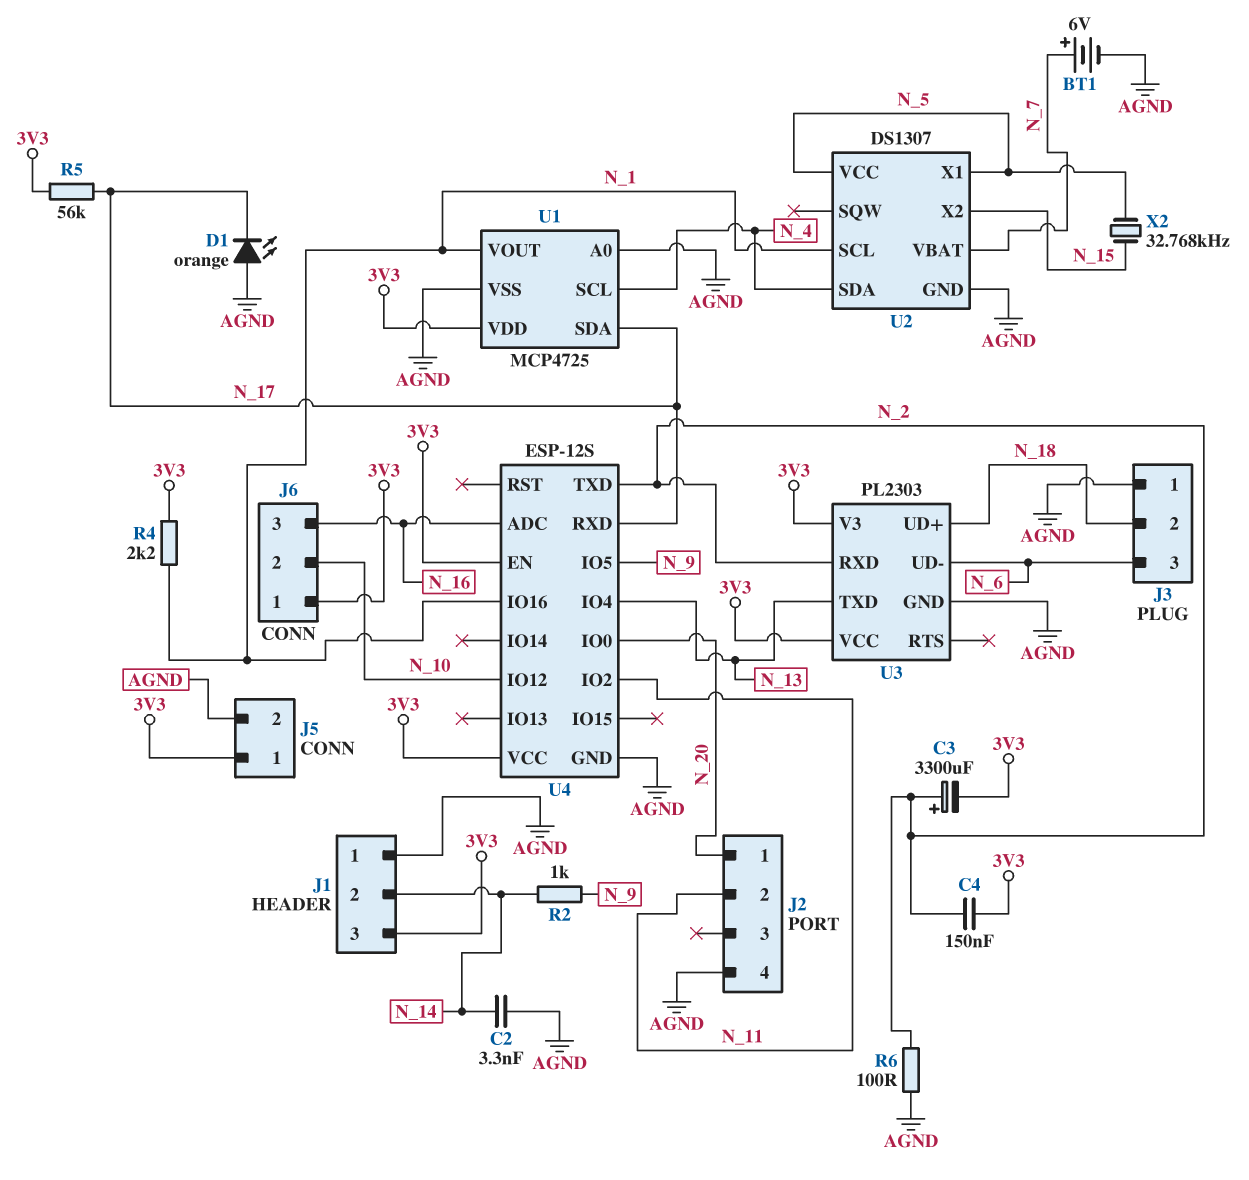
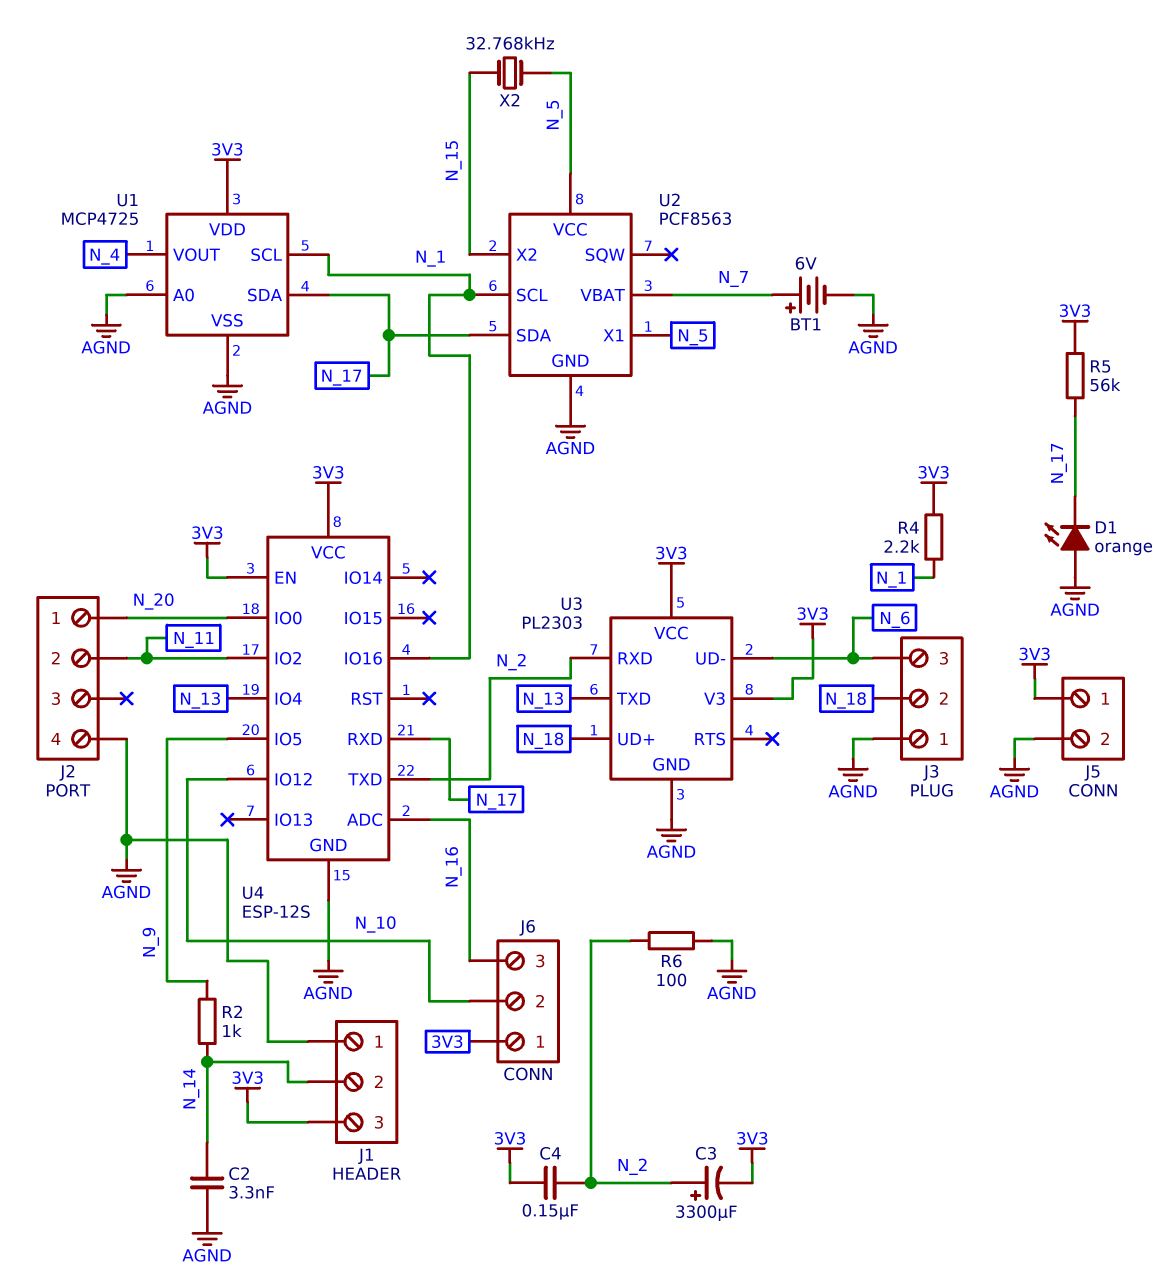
U1 pin SCL: N_4 -> N_1
U1 pin VOUT: N_1 -> N_4
U2: DS1307 -> PCF8563
U2 pin SDA: N_4 -> N_17

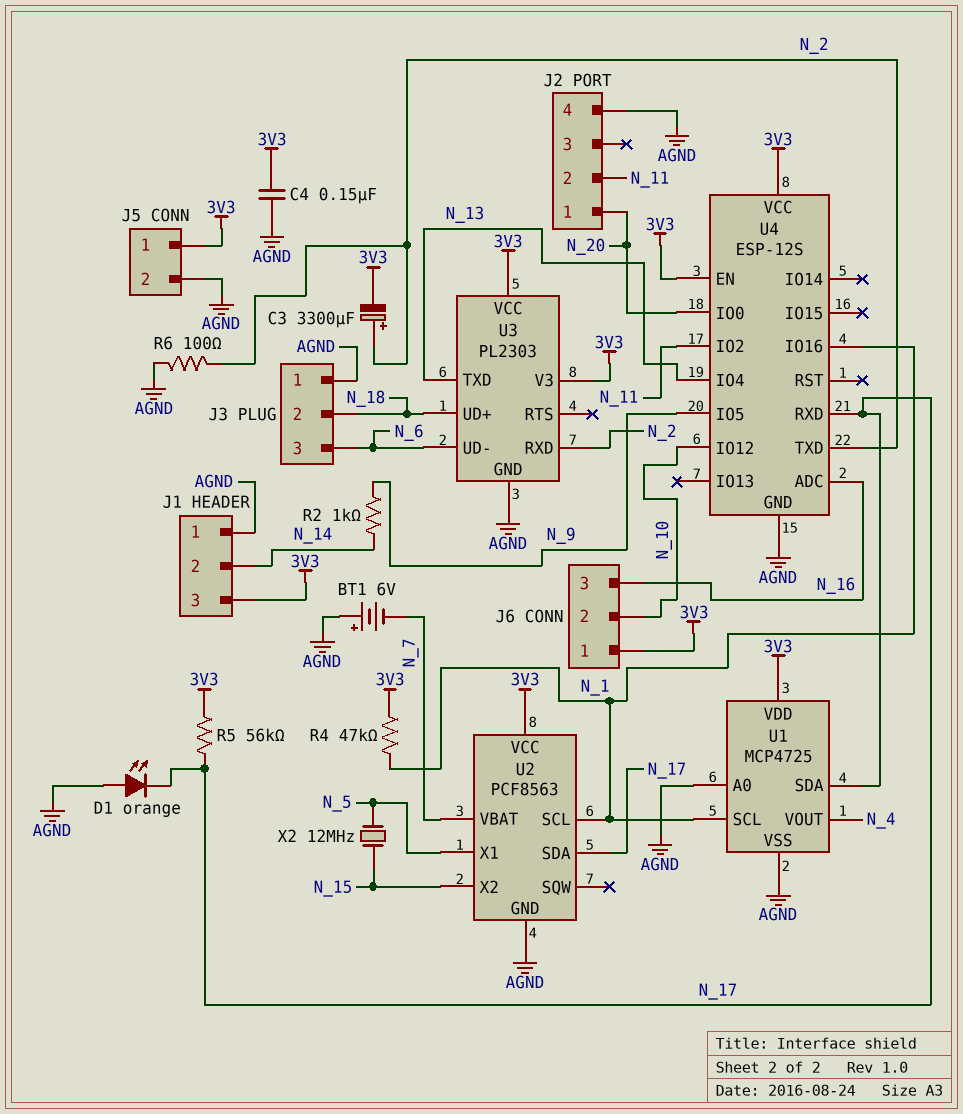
BT1: 6V (plus N_7, minus AGND) -> 6V (plus AGND, minus N_7)
C2: 3.3nF (AGND, N_14) -> none
C4: 150nF (3V3, N_2) -> 150nF (3V3, AGND)
R4: 2.2k (3V3, N_1) -> 47k (3V3, N_1)
U2 pin VCC: N_5 -> 3V3
X2: 32.768kHz (N_5, N_15) -> 12MHz (N_5, N_15)

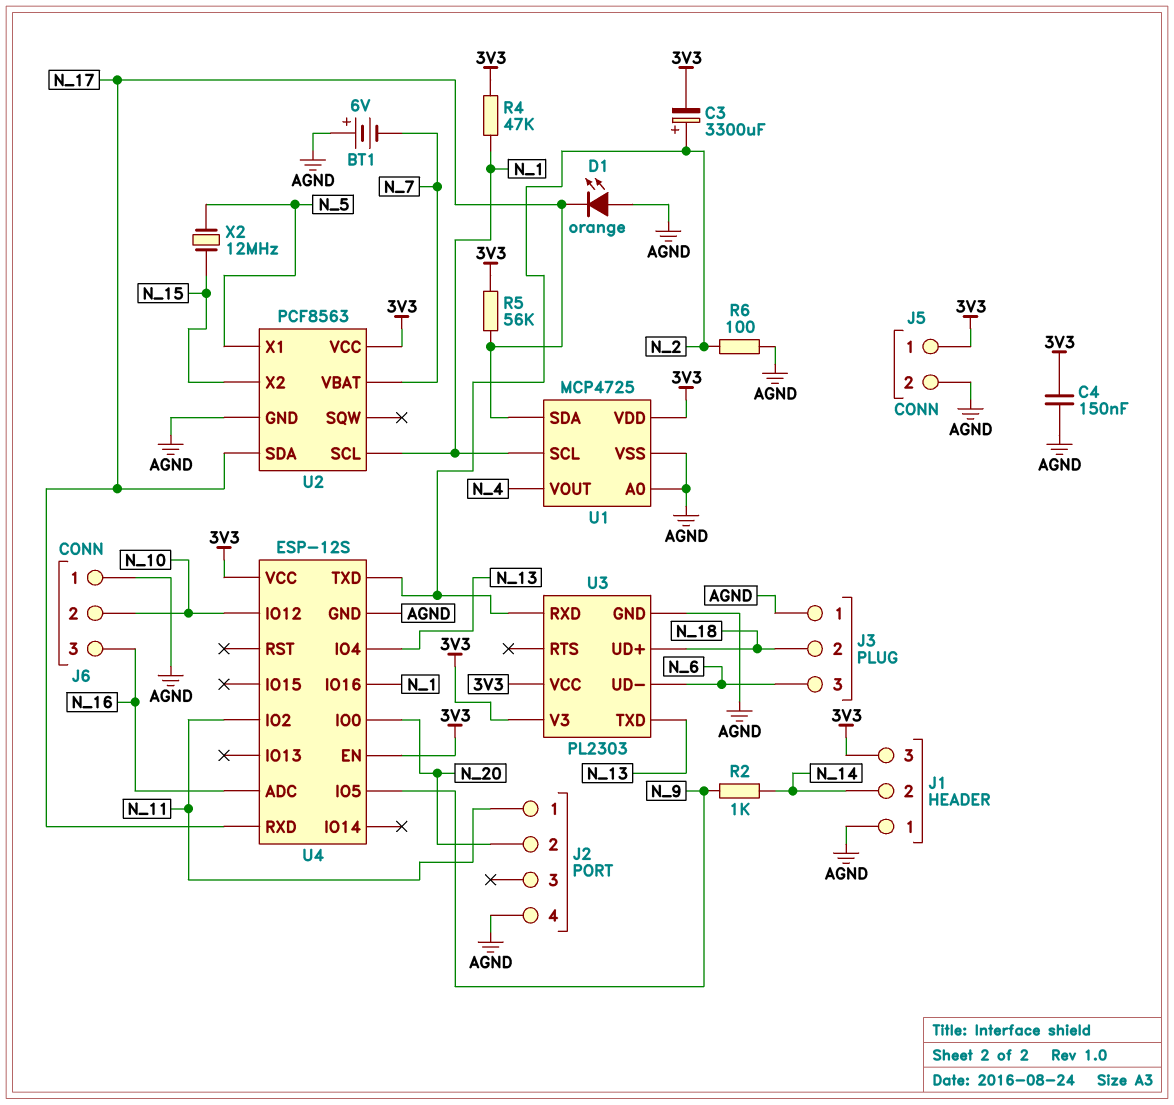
J2 pin 1: N_20 -> N_11
J2 pin 2: N_11 -> N_20
J6 pin 1: 3V3 -> AGND

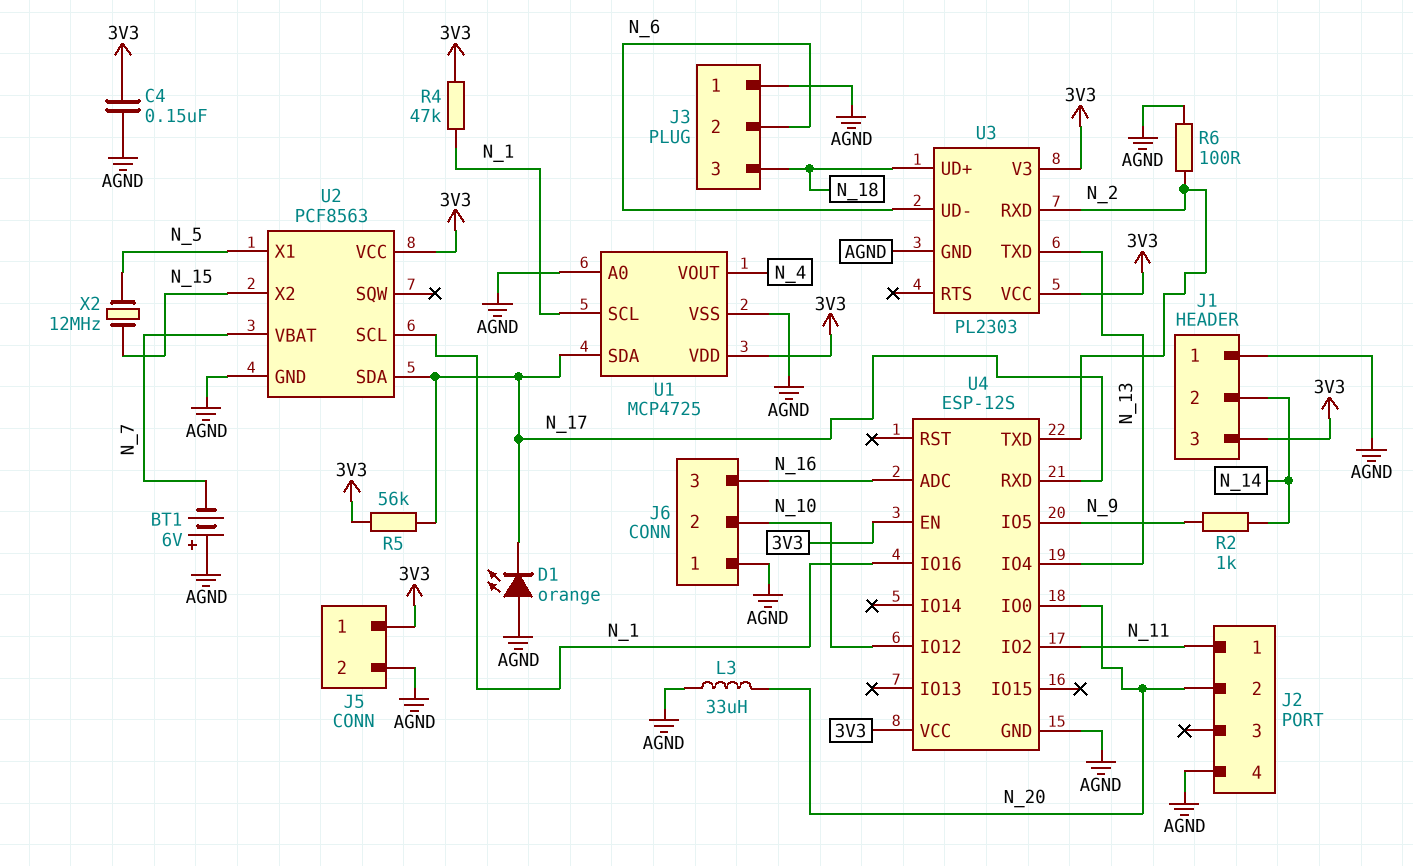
C3: 3300uF (plus N_2, minus 3V3) -> none
J3 pin 2: N_18 -> N_6
J3 pin 3: N_6 -> N_18
L3: none -> 33uH (AGND, N_20)

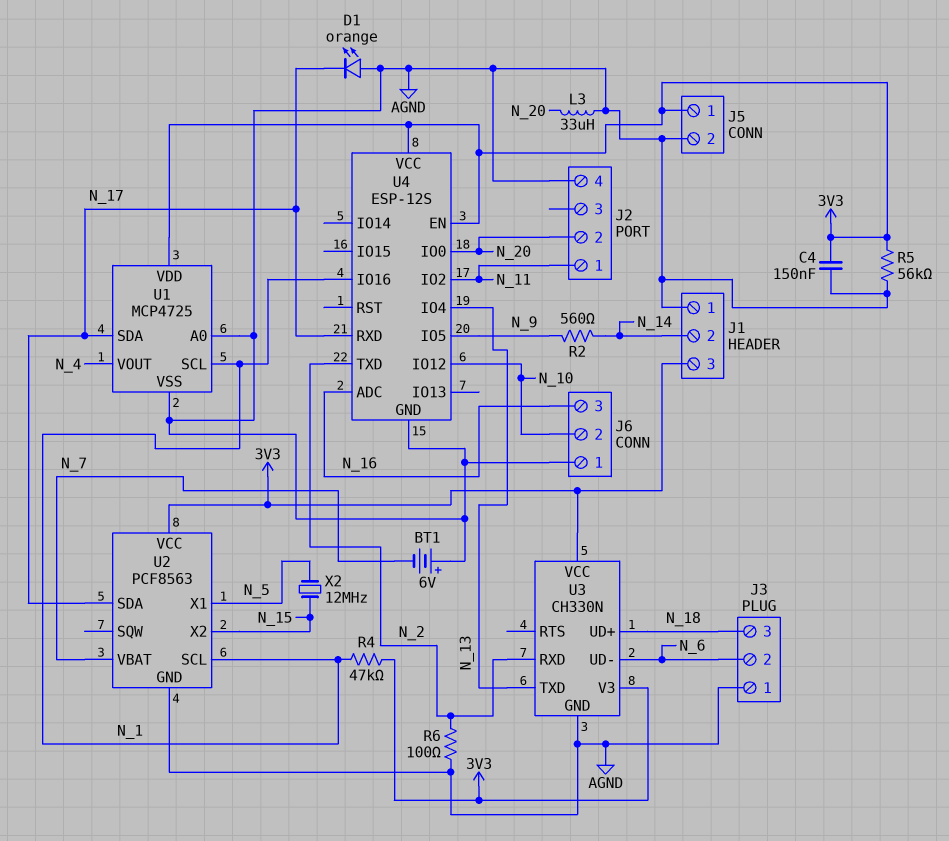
R2: 1k (N_9, N_14) -> 560 (N_9, N_14)
R5: 56k (3V3, N_17) -> 56k (3V3, AGND)
U3: PL2303 -> CH330N

